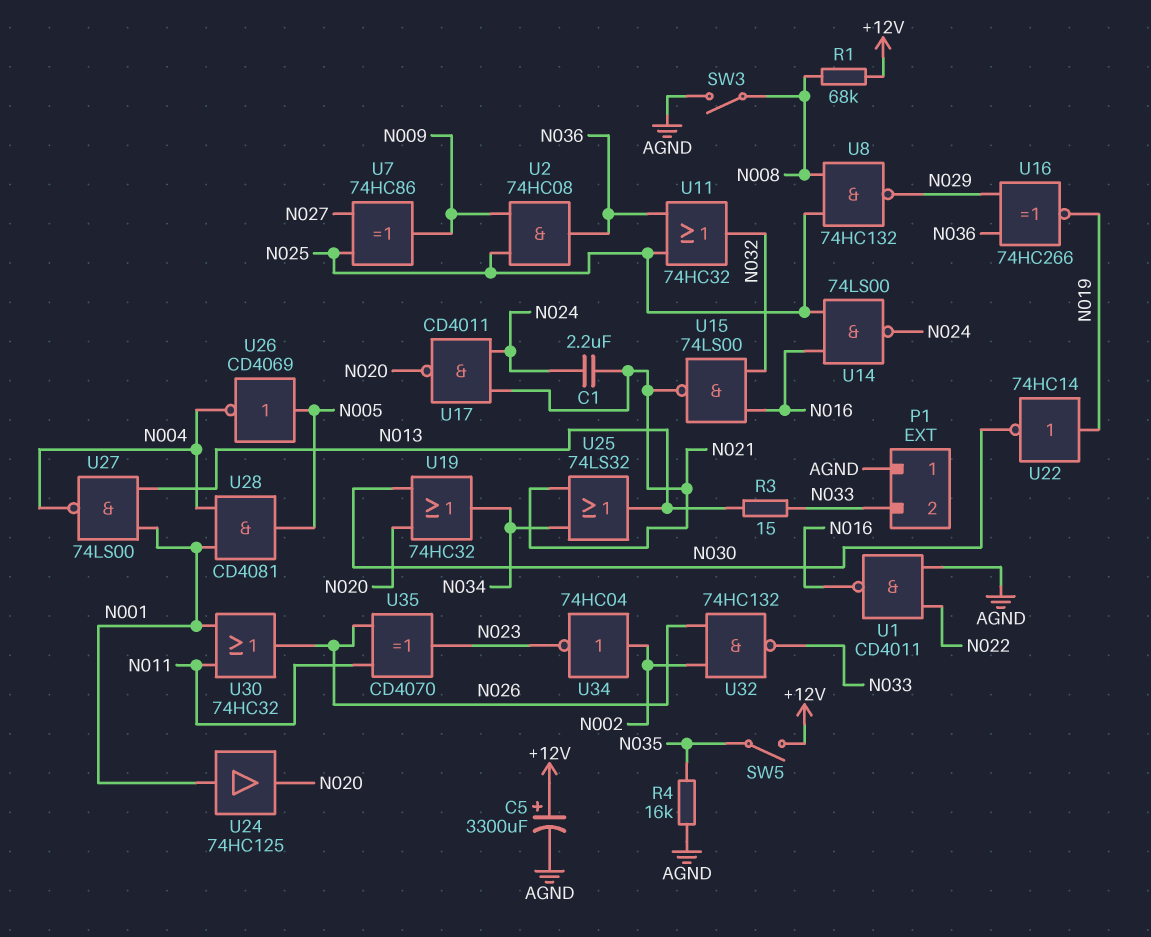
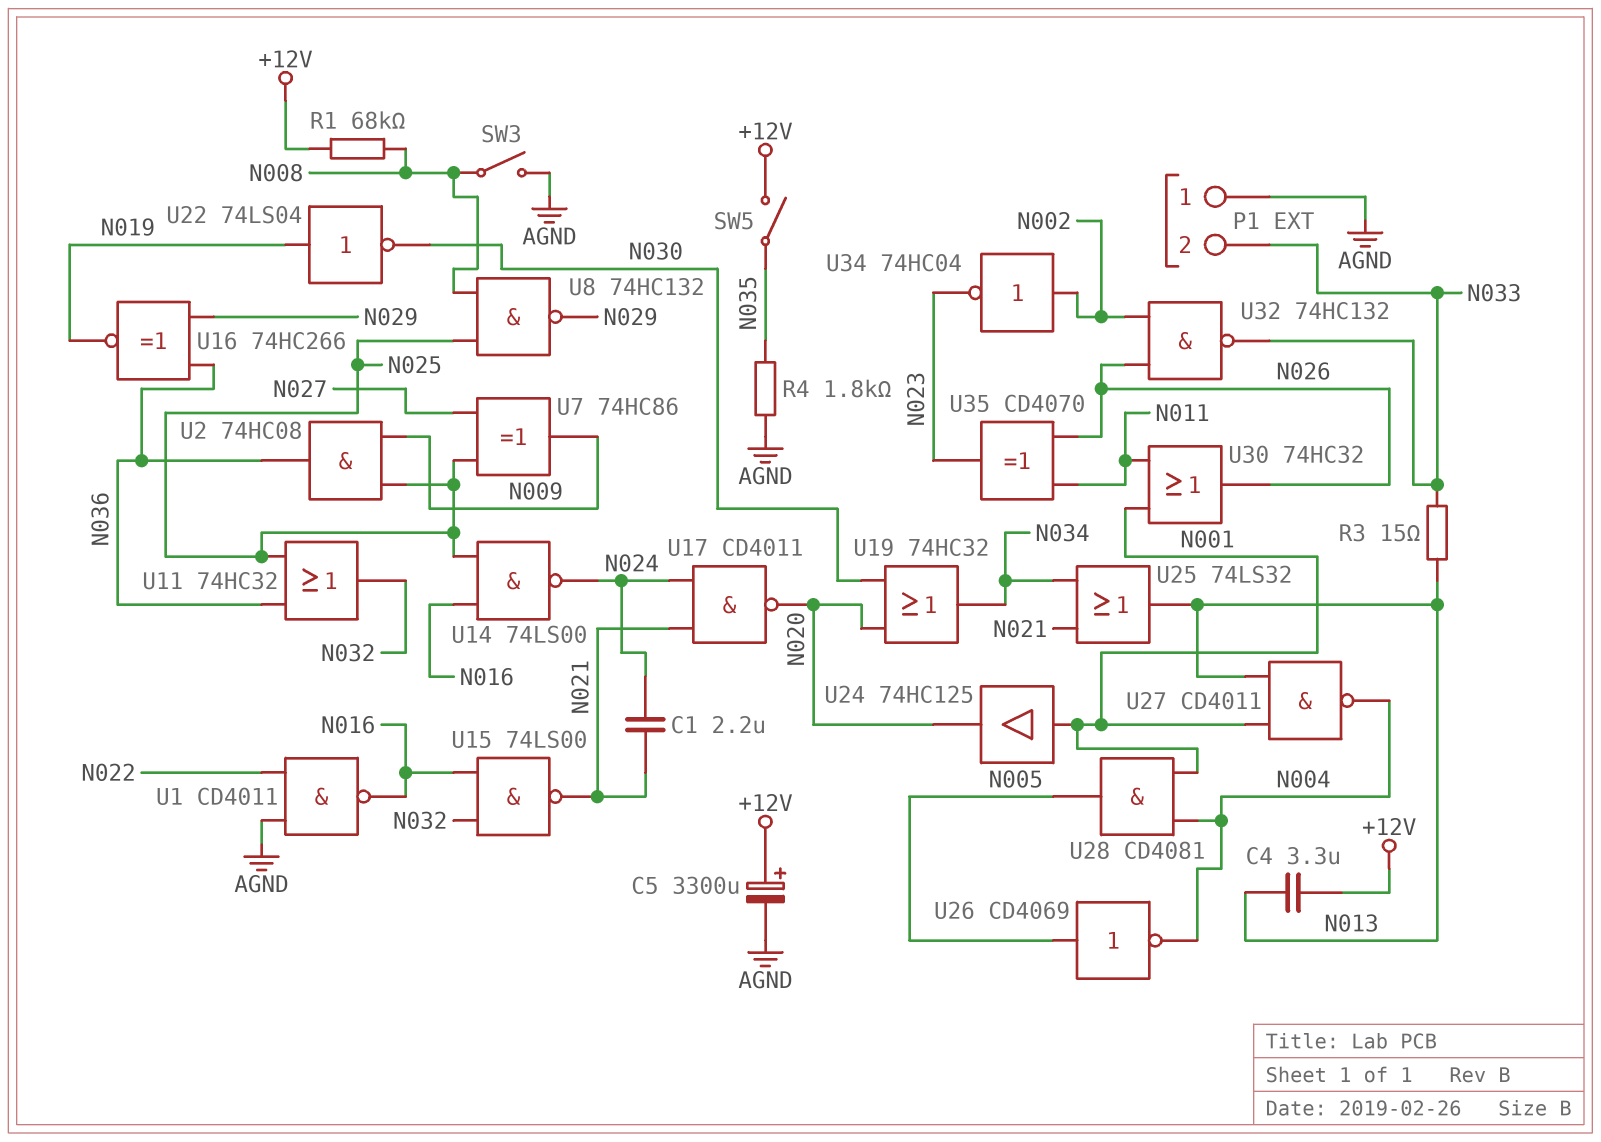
C4: none -> 3.3uF (+12V, N013)
R4: 16k (AGND, N035) -> 1.8k (AGND, N035)
U22: NOT 74HC14 (in N019, out N030) -> NOT 74LS04 (in N019, out N030)
U27: NAND 74LS00 (in N001, in N013, out N004) -> NAND CD4011 (in N001, in N013, out N004)

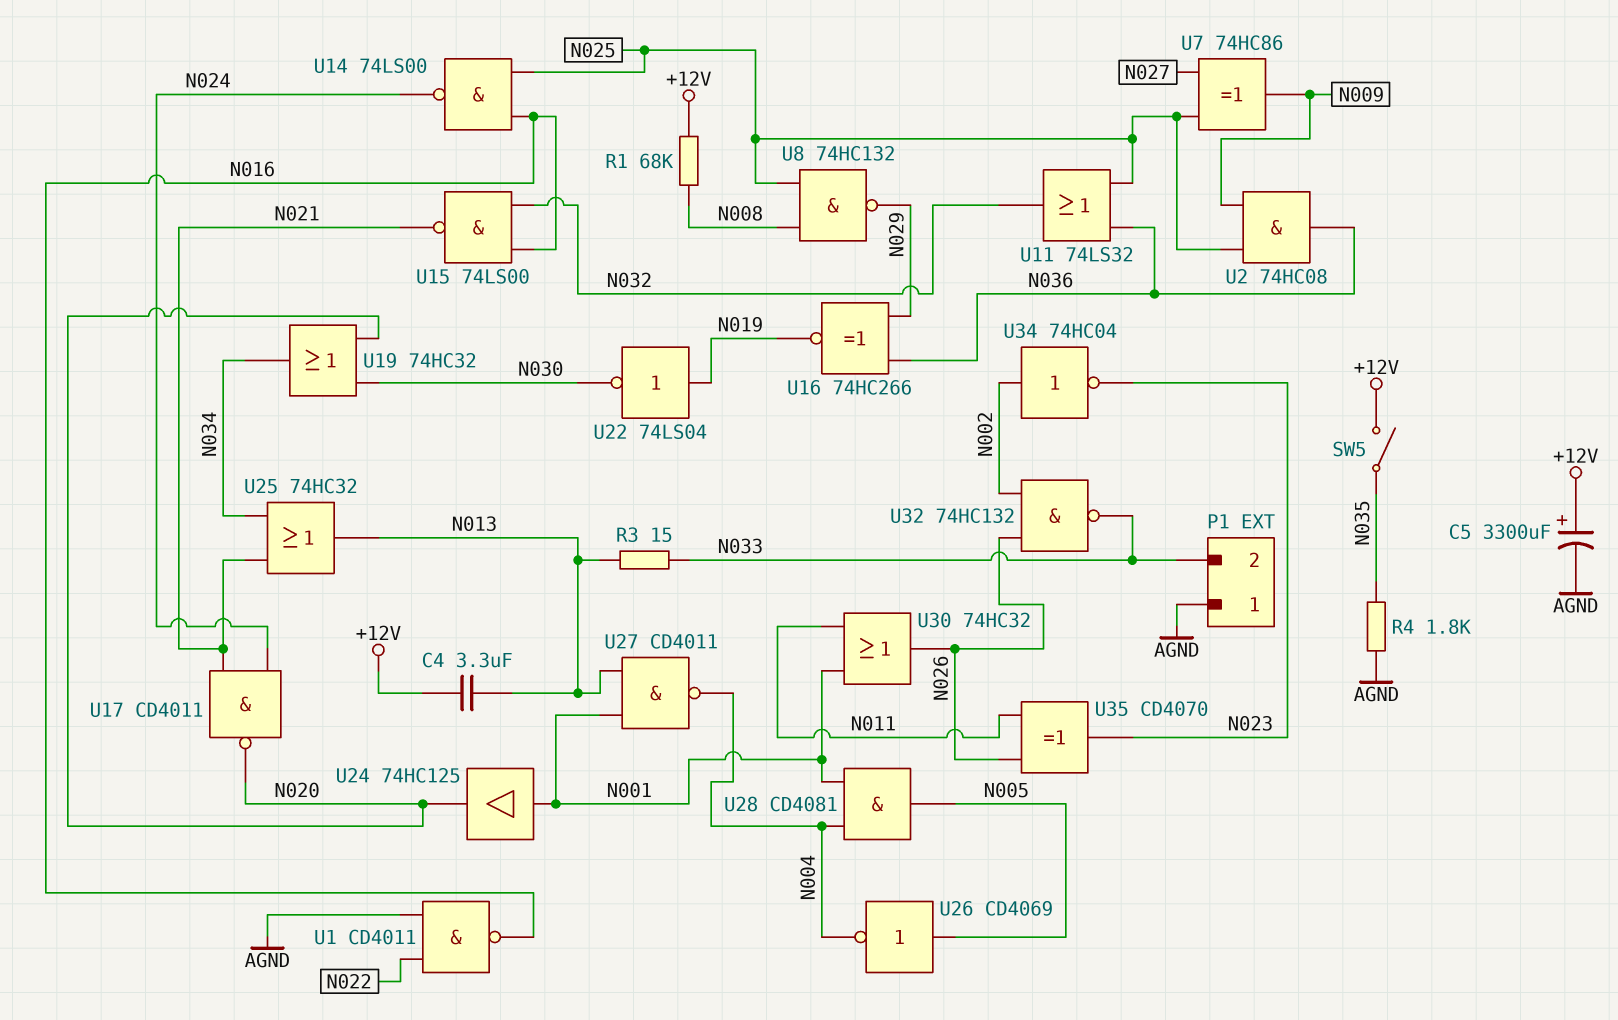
C1: 2.2uF (N021, N024) -> none
SW3: switch (AGND, N008) -> none
U11: OR 74HC32 (in N025, in N036, out N032) -> OR 74LS32 (in N025, in N036, out N032)
U25: OR 74LS32 (in N021, in N034, out N013) -> OR 74HC32 (in N021, in N034, out N013)

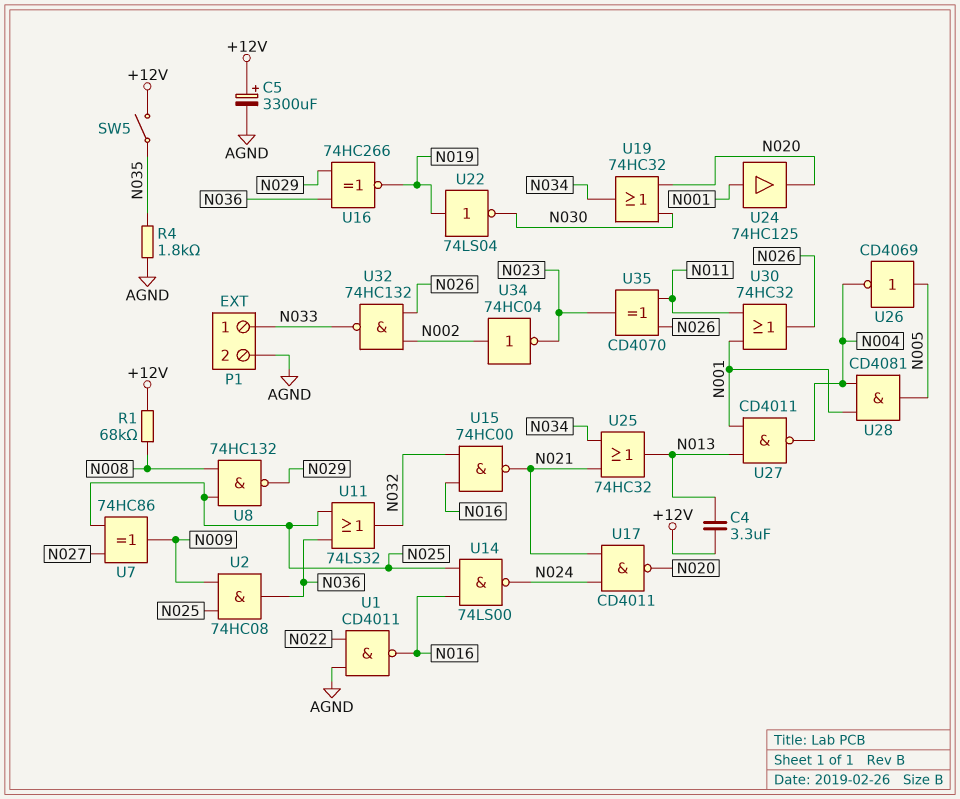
P1 pin 1: AGND -> N033
P1 pin 2: N033 -> AGND
R3: 15 (N013, N033) -> none
U15: NAND 74LS00 (in N016, in N032, out N021) -> NAND 74HC00 (in N016, in N032, out N021)

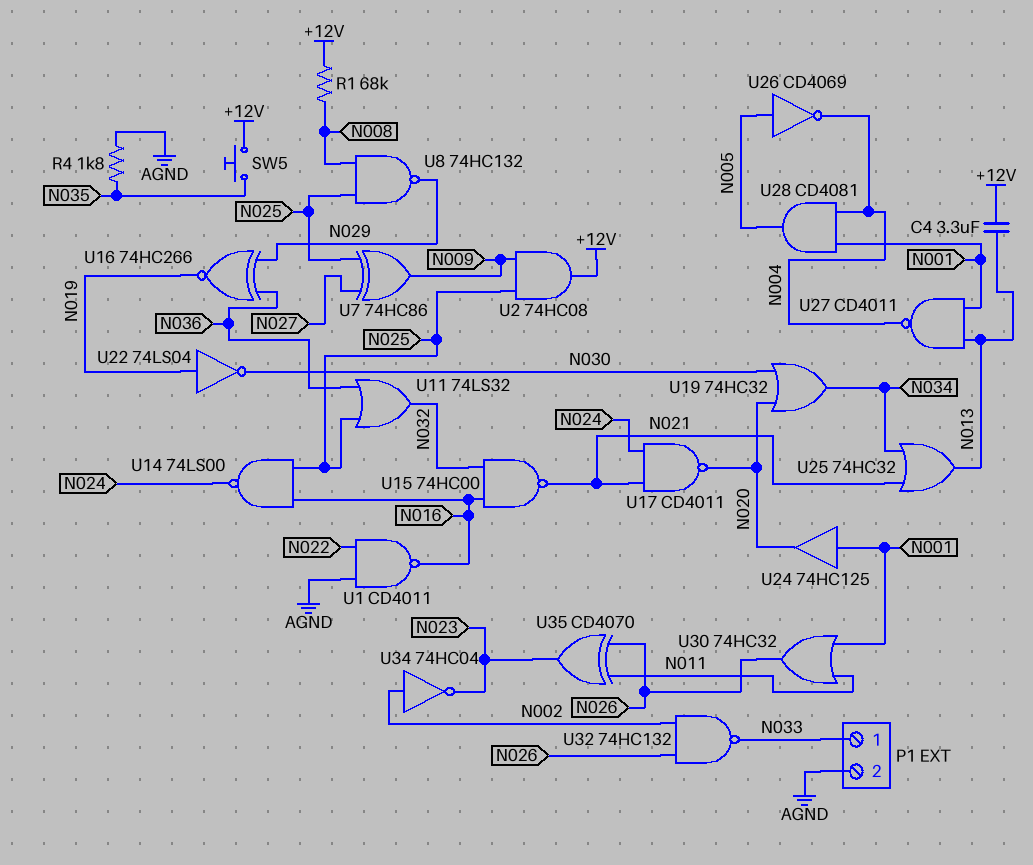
C5: 3300uF (plus +12V, minus AGND) -> none
SW5: switch (+12V, N035) -> button (+12V, N035)
U2: AND 74HC08 (in N009, in N025, out N036) -> AND 74HC08 (in N009, in N025, out +12V)

